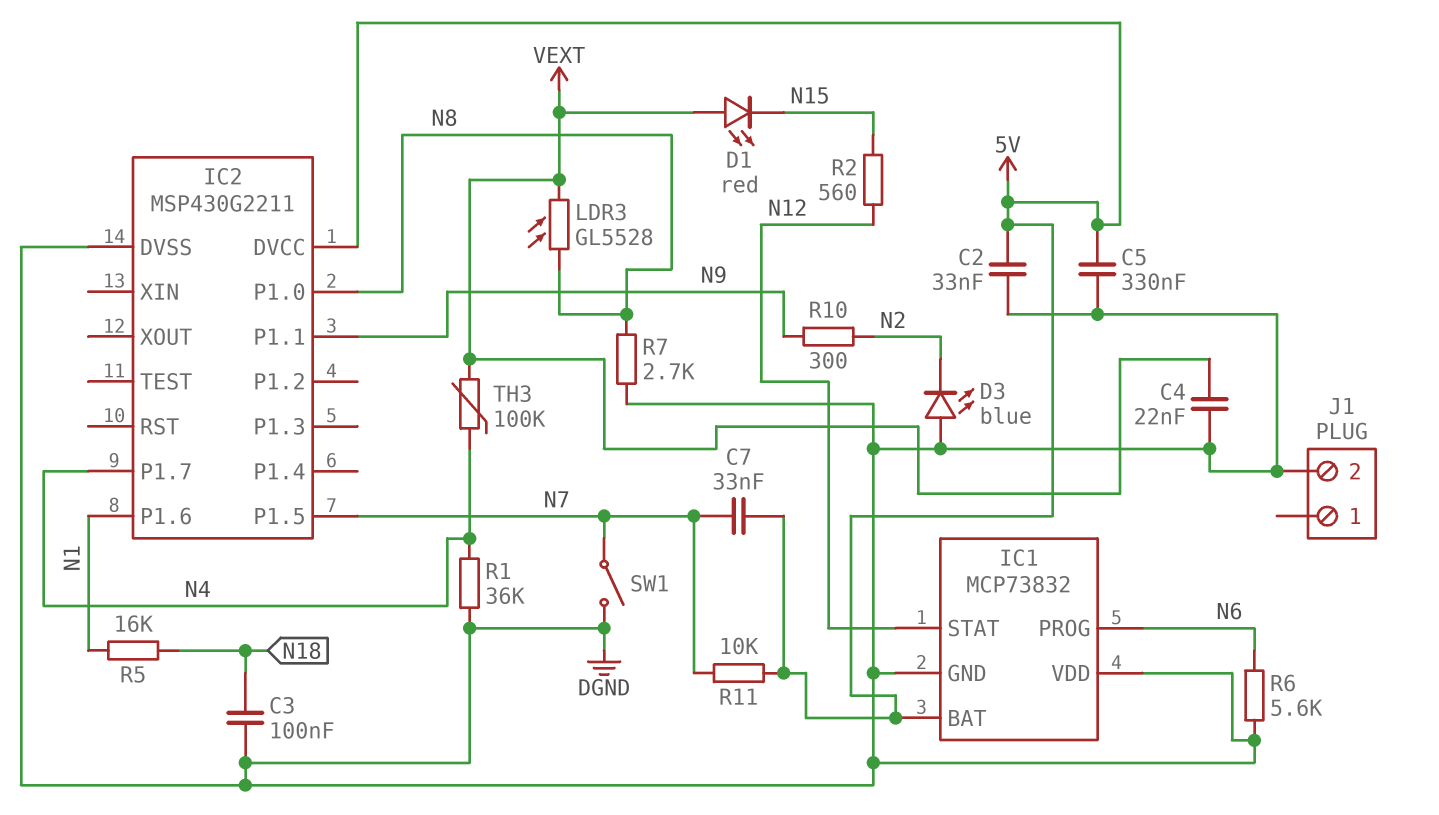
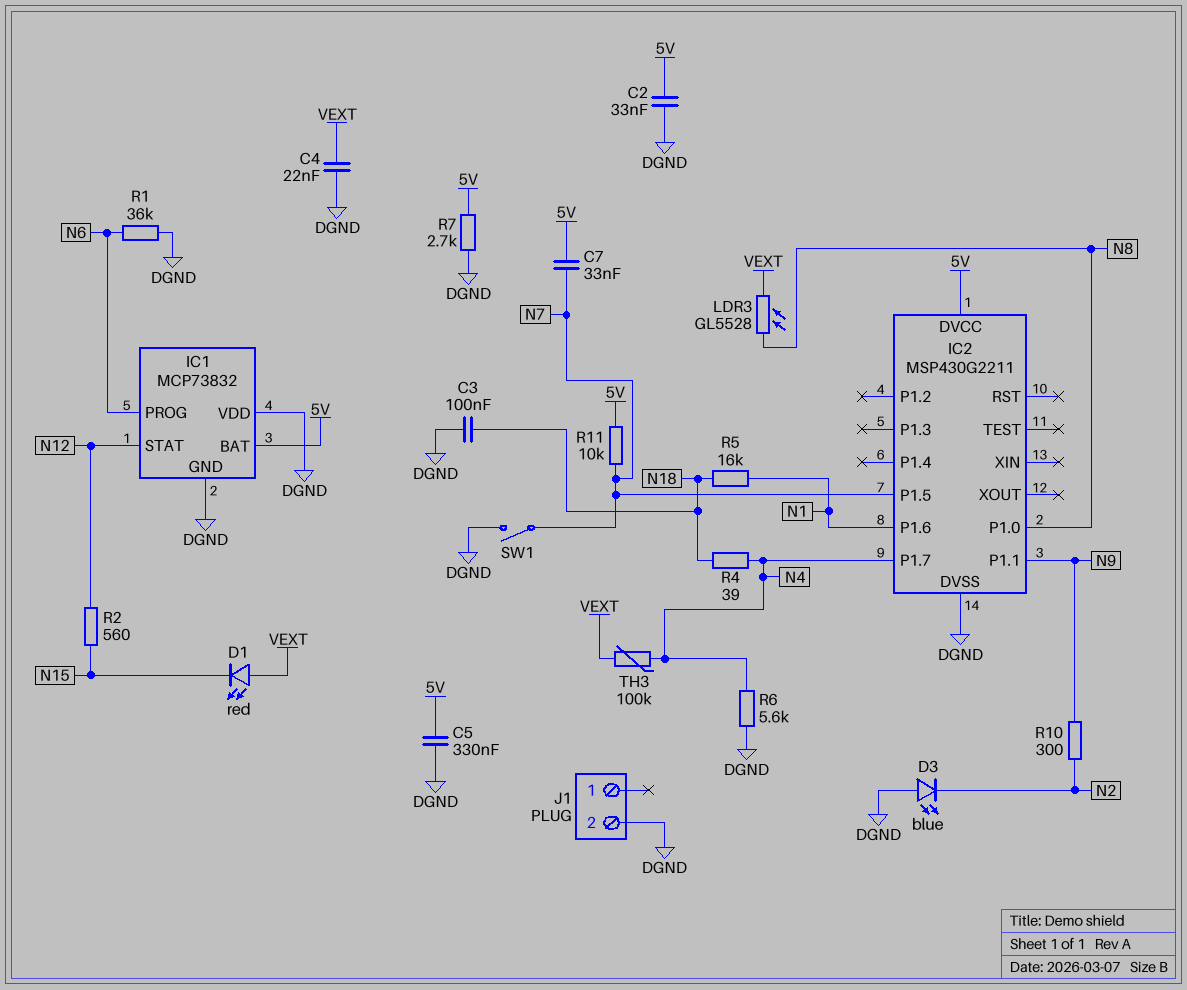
R1: 36k (DGND, N4) -> 36k (DGND, N6)
R4: none -> 39 (N4, N18)
R6: 5.6k (DGND, N6) -> 5.6k (DGND, N4)
R7: 2.7k (DGND, N8) -> 2.7k (5V, DGND)

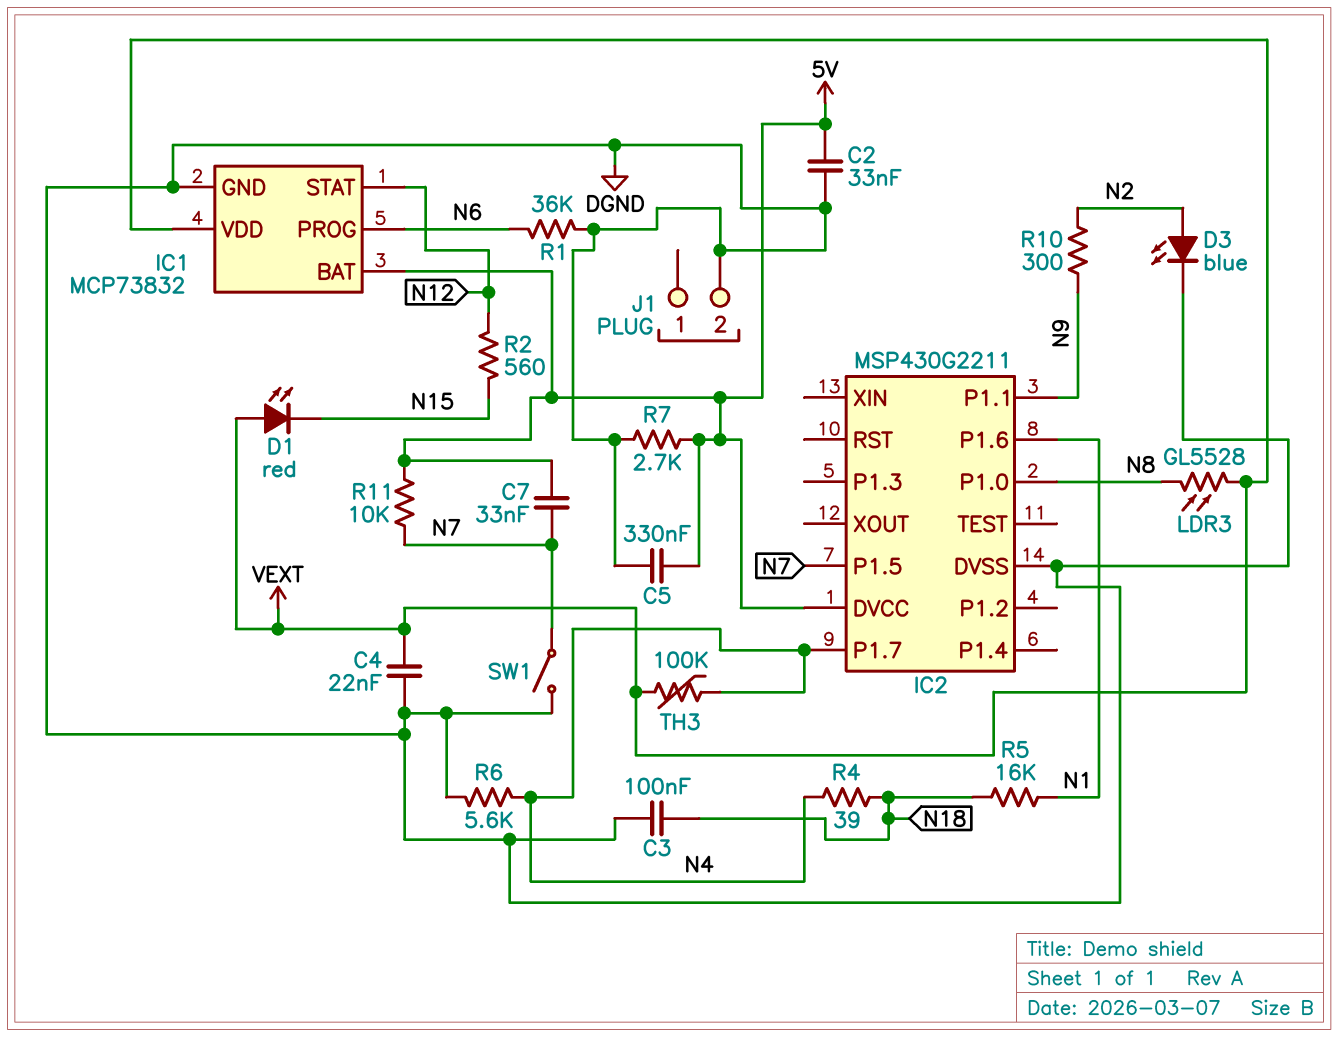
D3: LED blue (A DGND, K N2) -> LED blue (A N2, K DGND)
IC1 pin VDD: DGND -> VEXT

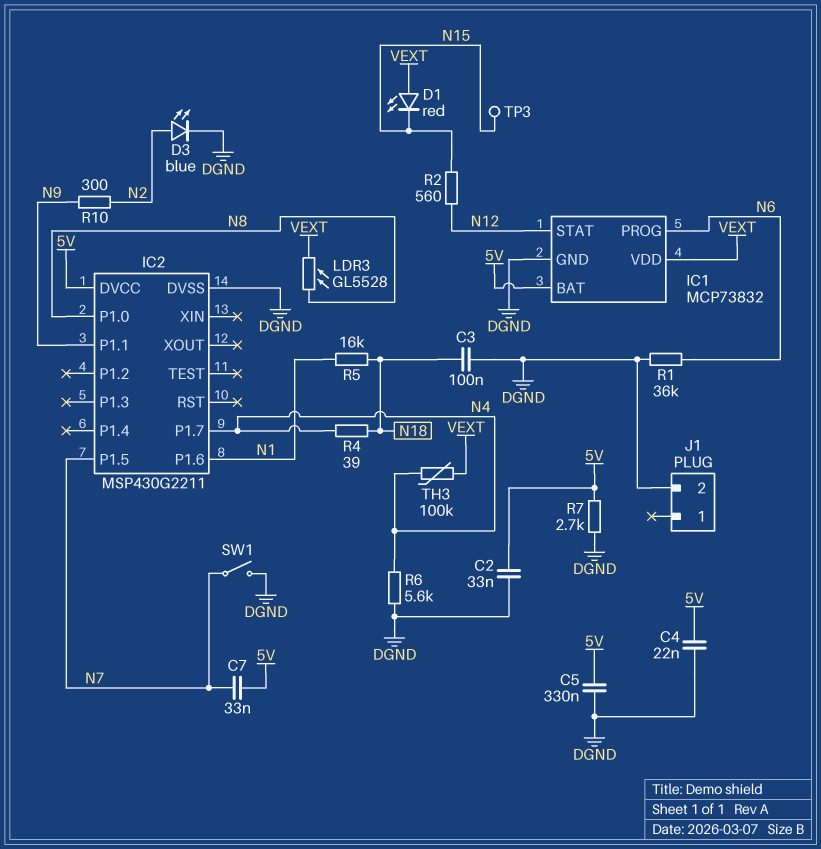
C4: 22nF (DGND, VEXT) -> 22nF (5V, DGND)
R11: 10k (5V, N7) -> none
TP3: none -> test point (N15)

